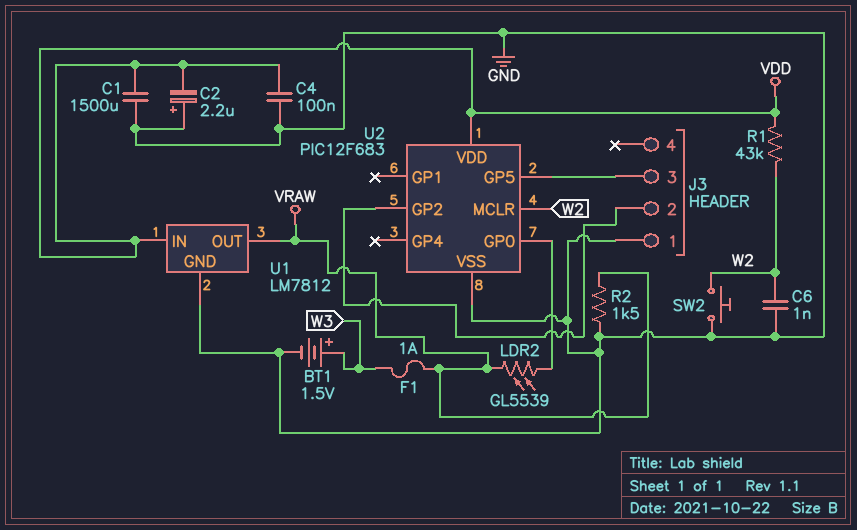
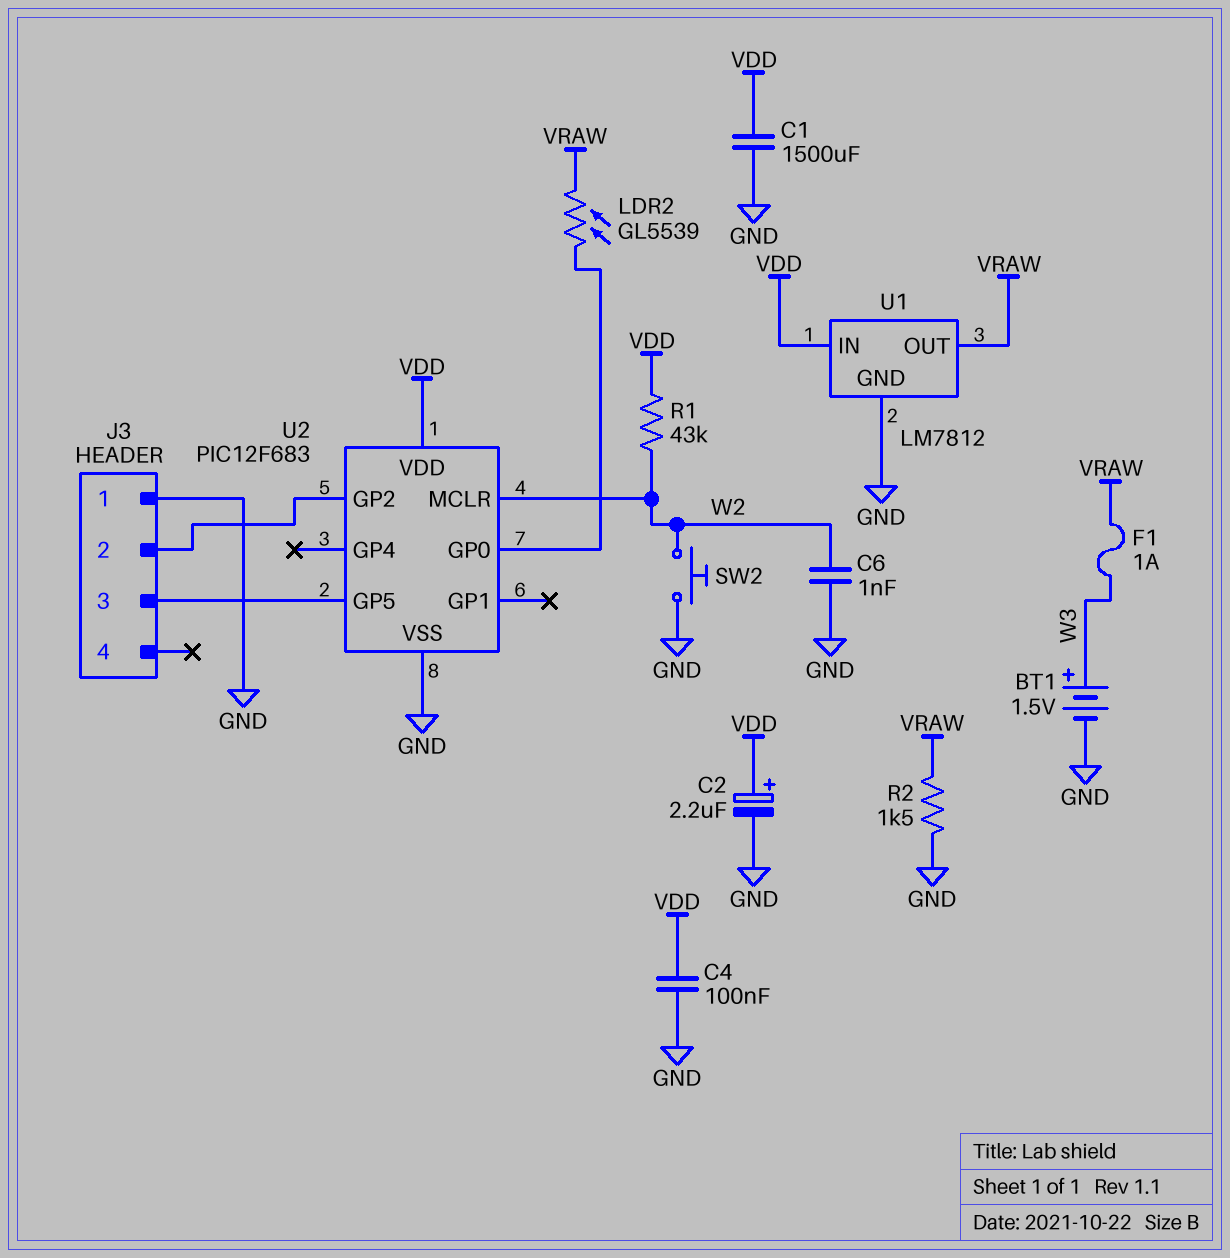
C2: 2.2uF (plus GND, minus VDD) -> 2.2uF (plus VDD, minus GND)

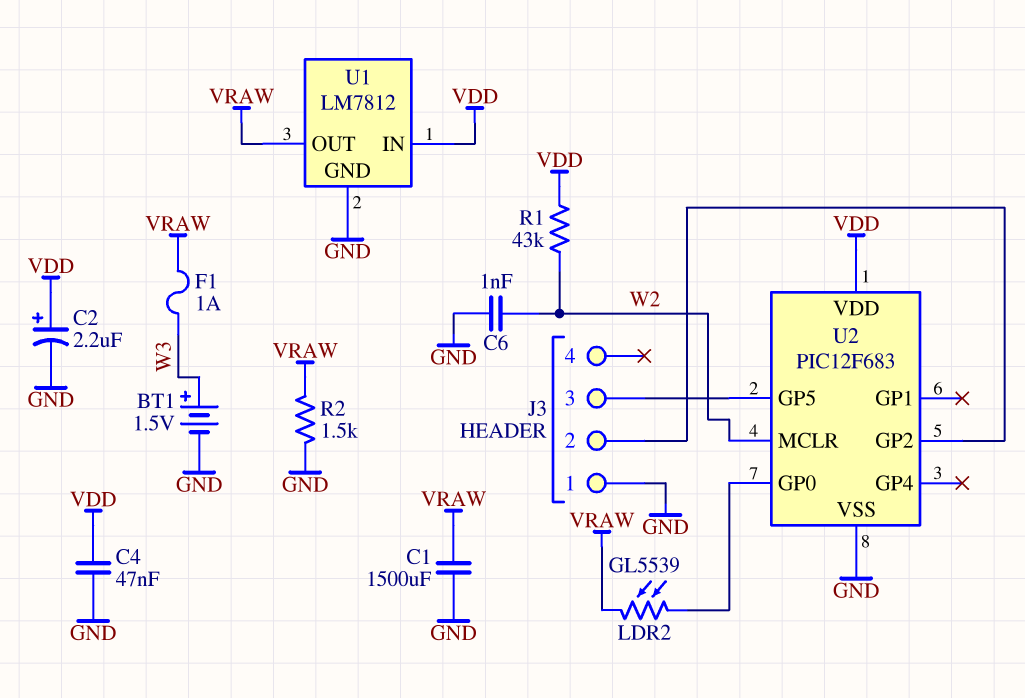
C1: 1500uF (GND, VDD) -> 1500uF (GND, VRAW)
C4: 100nF (GND, VDD) -> 47nF (GND, VDD)
SW2: button (GND, W2) -> none

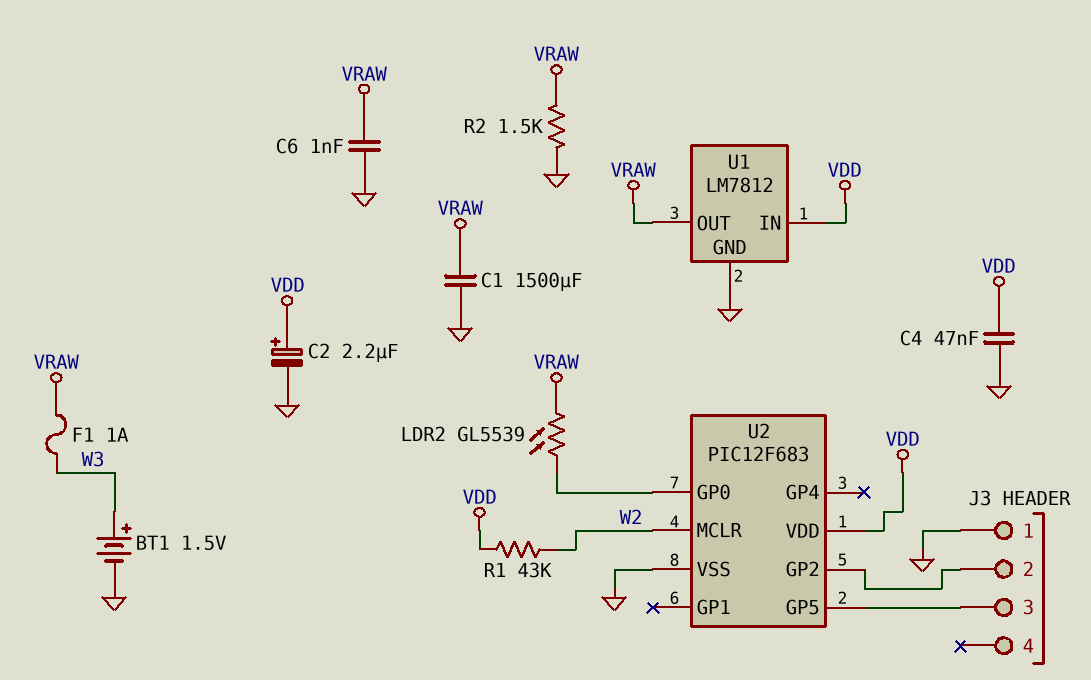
C6: 1nF (GND, W2) -> 1nF (GND, VRAW)

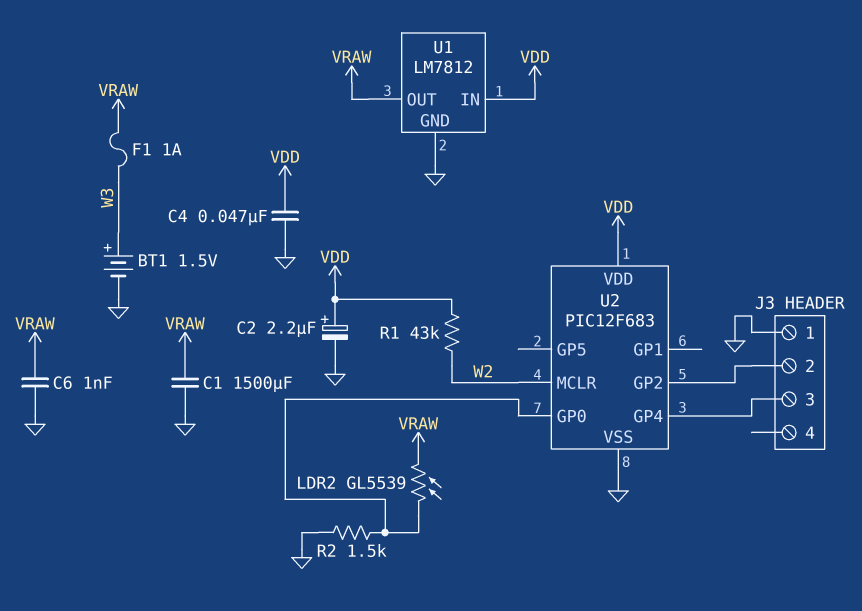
R2: 1.5k (GND, VRAW) -> 1.5k (GND, U2/GP0)
U2 pin GP4: none -> J3/3
U2 pin GP5: J3/3 -> none

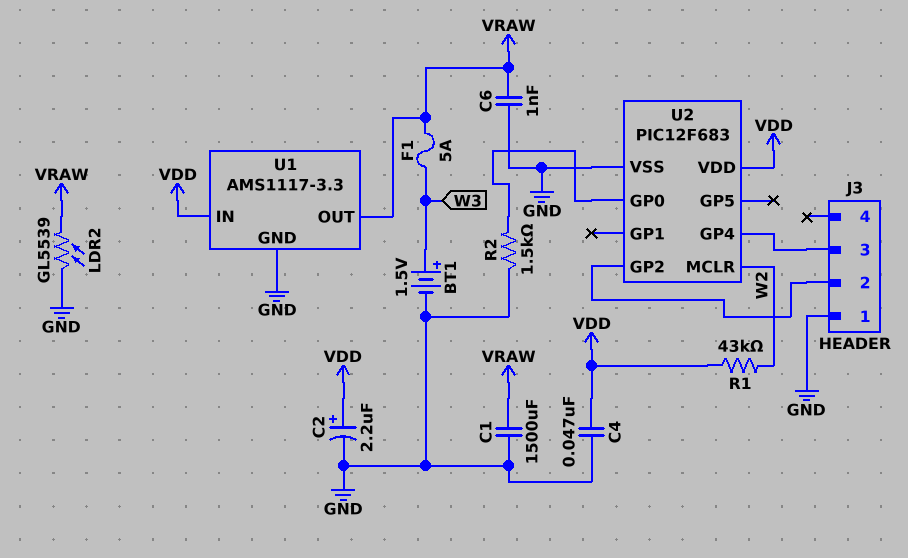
F1: 1A (VRAW, W3) -> 5A (VRAW, W3)
LDR2: GL5539 (U2/GP0, VRAW) -> GL5539 (GND, VRAW)
U1: LM7812 -> AMS1117-3.3

